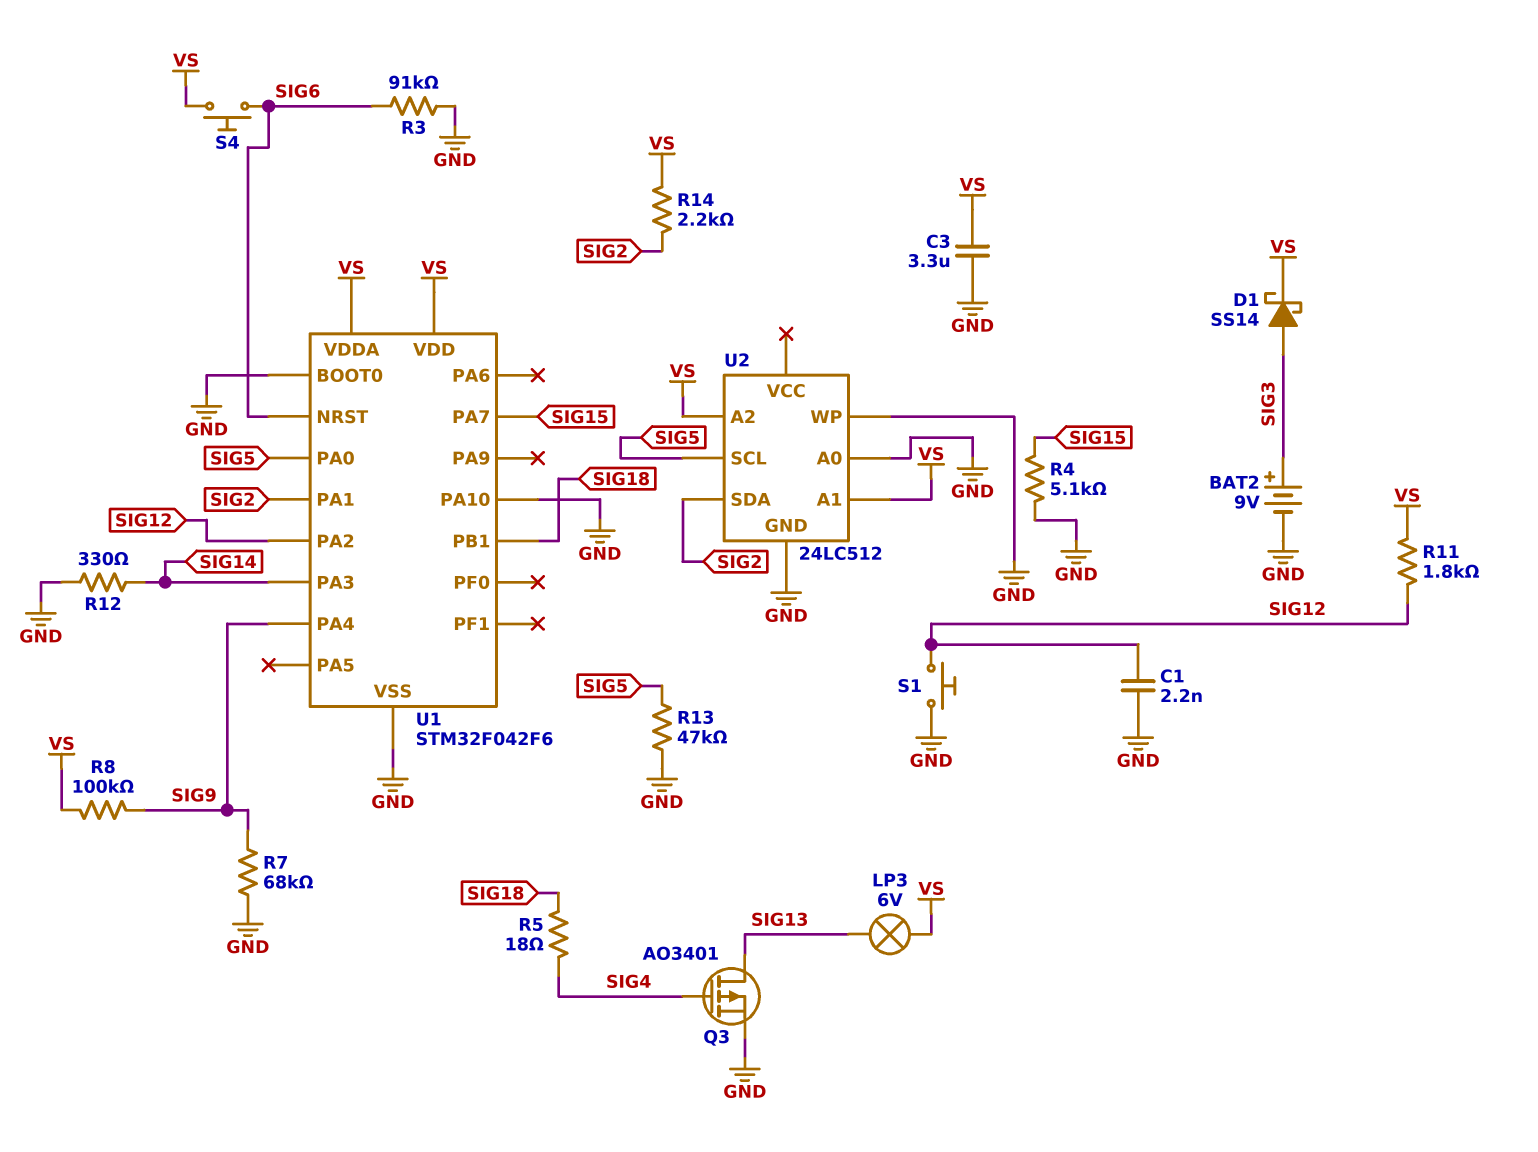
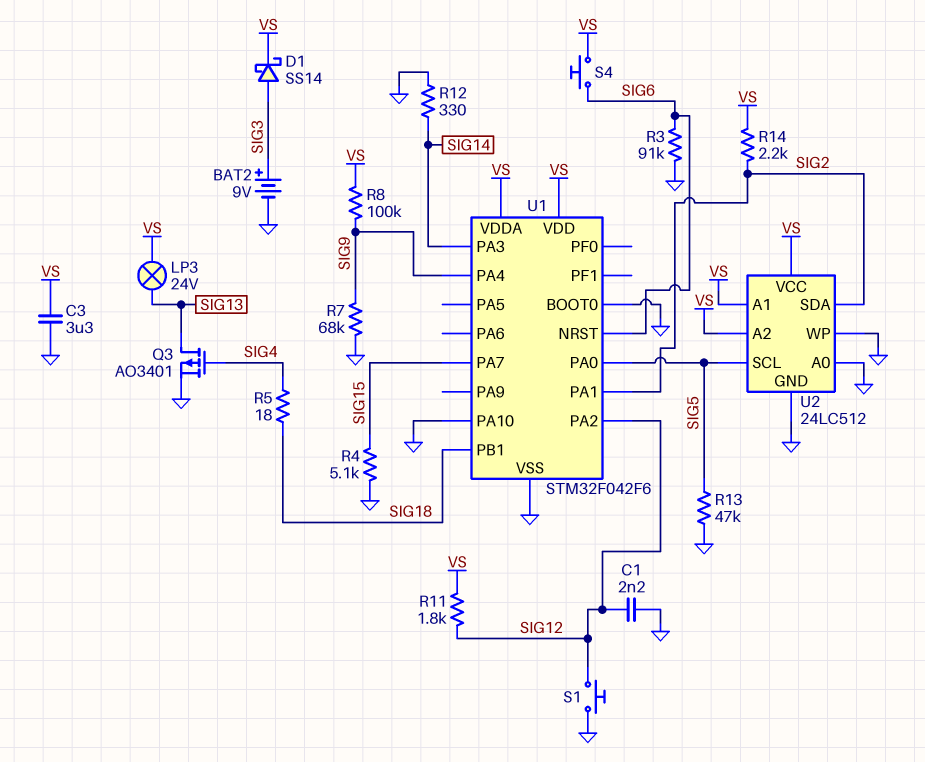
LP3: lamp 6V (SIG13, VS) -> lamp 24V (SIG13, VS)
U2 pin VCC: none -> VS

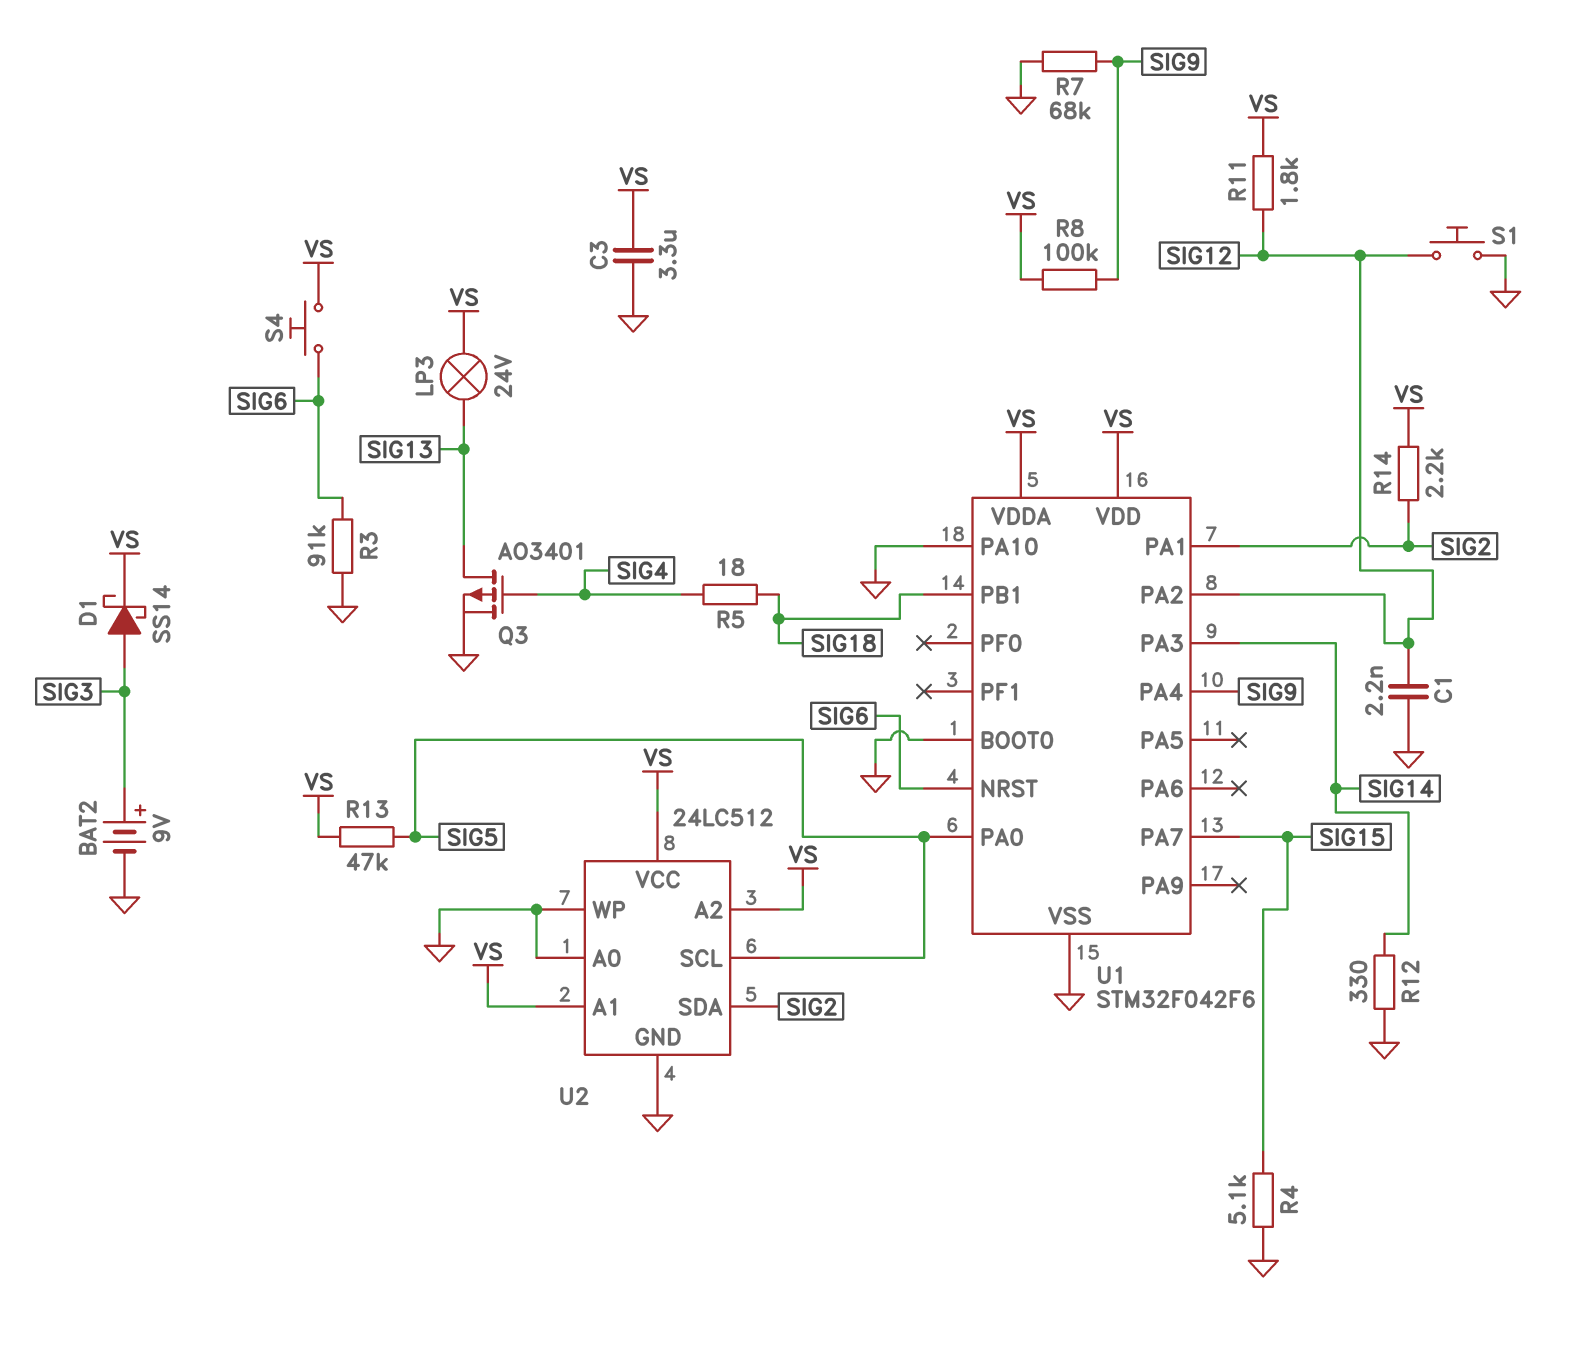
R13: 47k (GND, SIG5) -> 47k (SIG5, VS)

